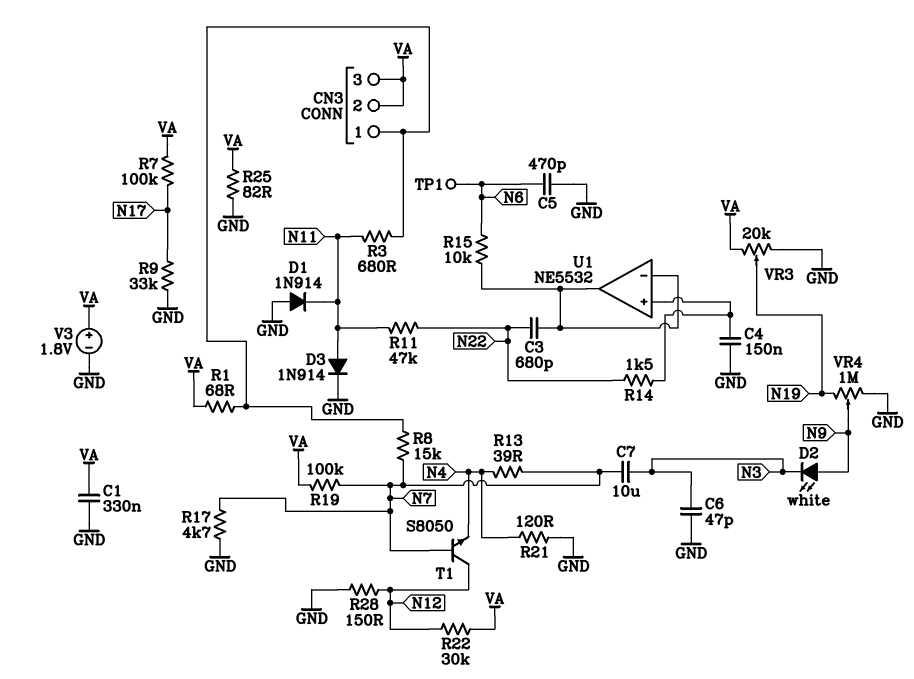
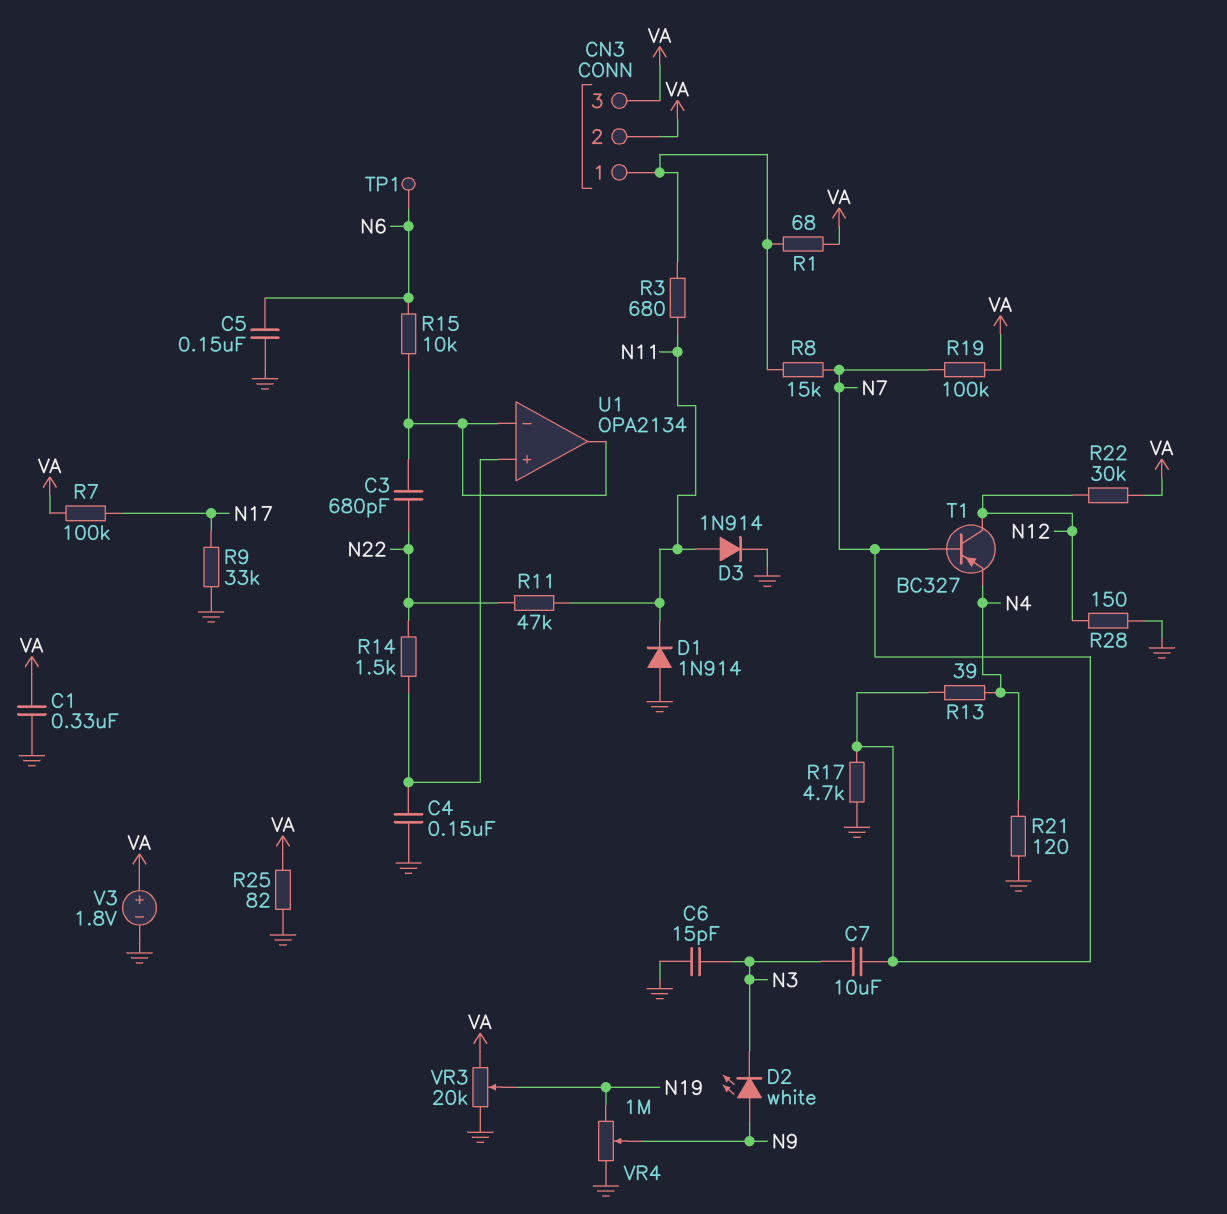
C5: 470pF (GND, N6) -> 150nF (GND, N6)
C6: 47pF (GND, N3) -> 15pF (GND, N3)
T1: NPN S8050 (B N7, C N12, E N4) -> PNP BC327 (B N7, C N12, E N4)
U1: NE5532 -> OPA2134

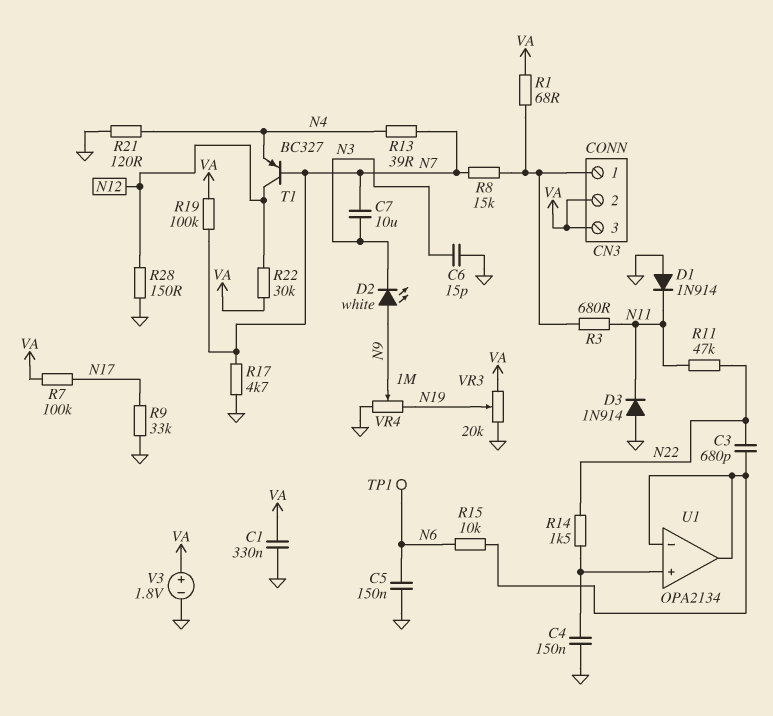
D3: diode 1N914 (A N11, K GND) -> diode 1N914 (A GND, K N11)
R25: 82 (GND, VA) -> none

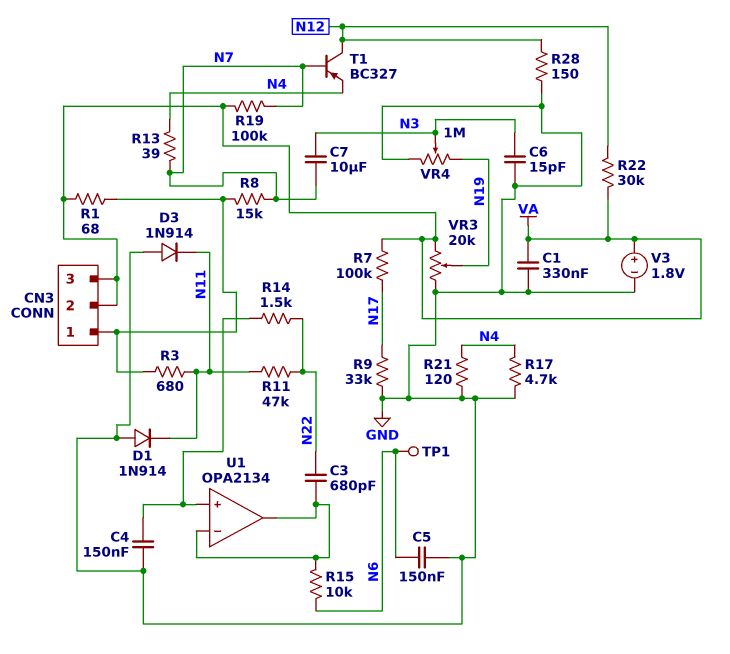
D2: LED white (A N9, K N3) -> none
R17: 4.7k (GND, N7) -> 4.7k (GND, N4)
VR4: 1M (GND, N19, wiper N9) -> 1M (GND, N19, wiper N3)

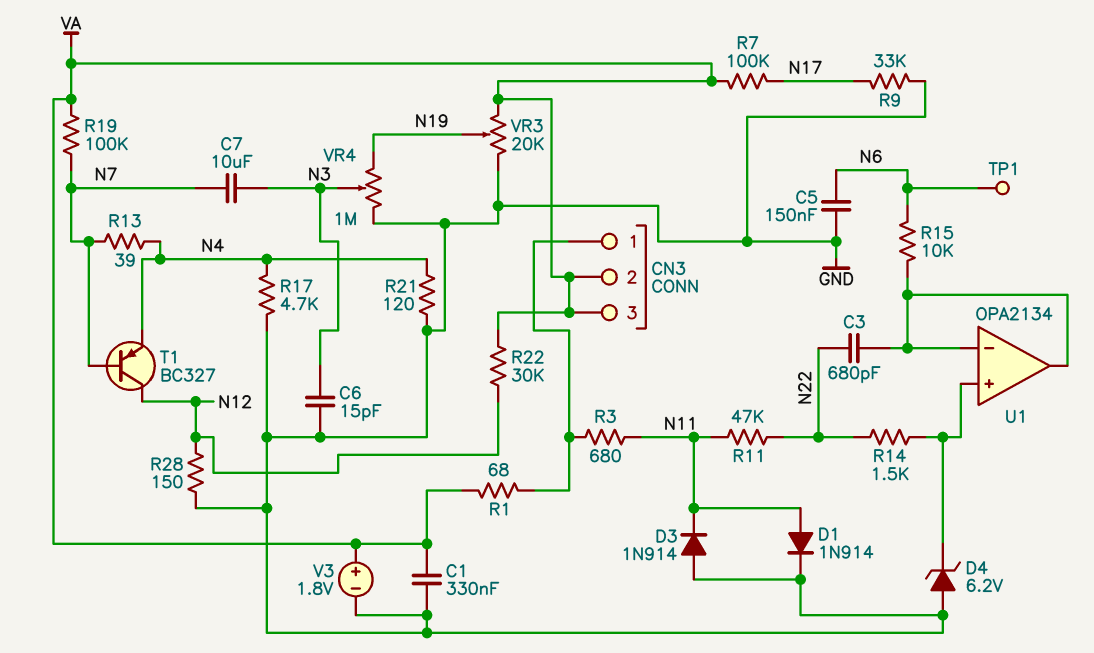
C4: 150nF (GND, U1/in+) -> none
D1: diode 1N914 (A GND, K N11) -> diode 1N914 (A N11, K GND)
D4: none -> zener 6.2V (A GND, K U1/in+)
R8: 15k (CN3/1, N7) -> none

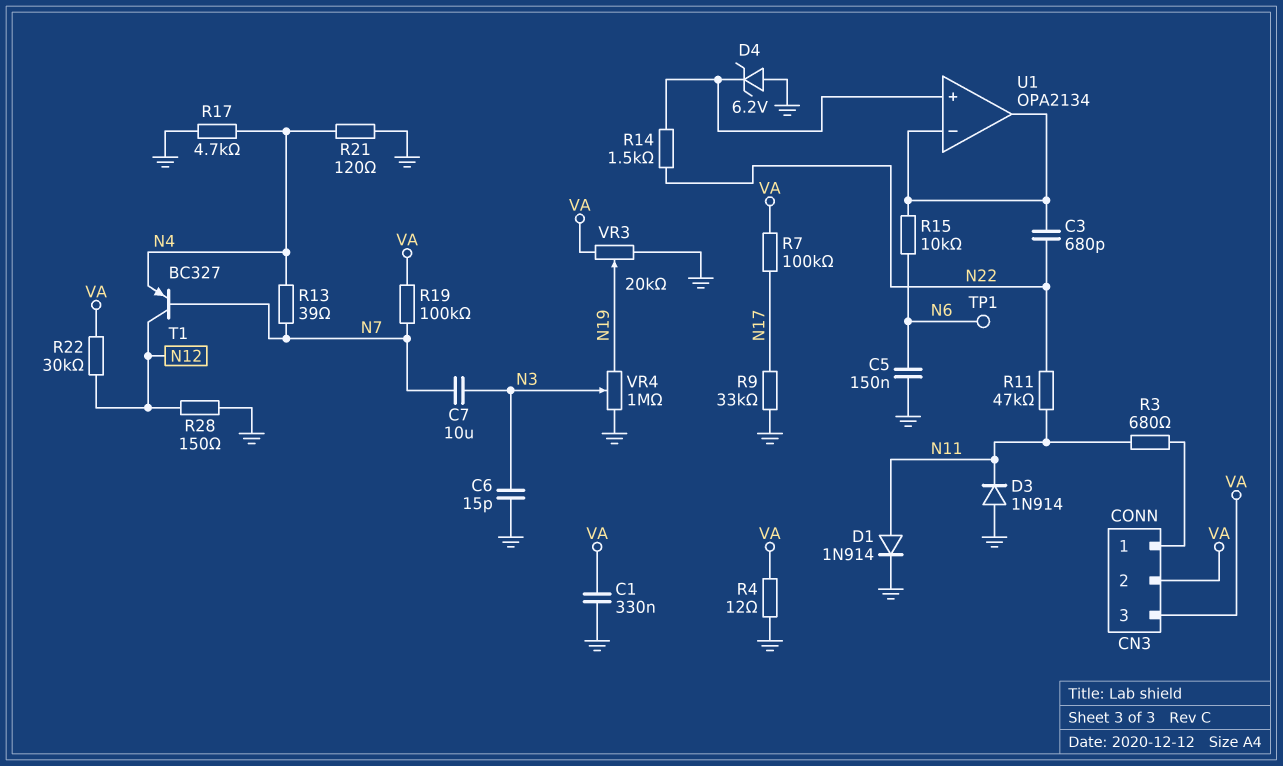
R1: 68 (CN3/1, VA) -> none
R4: none -> 12 (GND, VA)
V3: 1.8V (plus VA, minus GND) -> none

